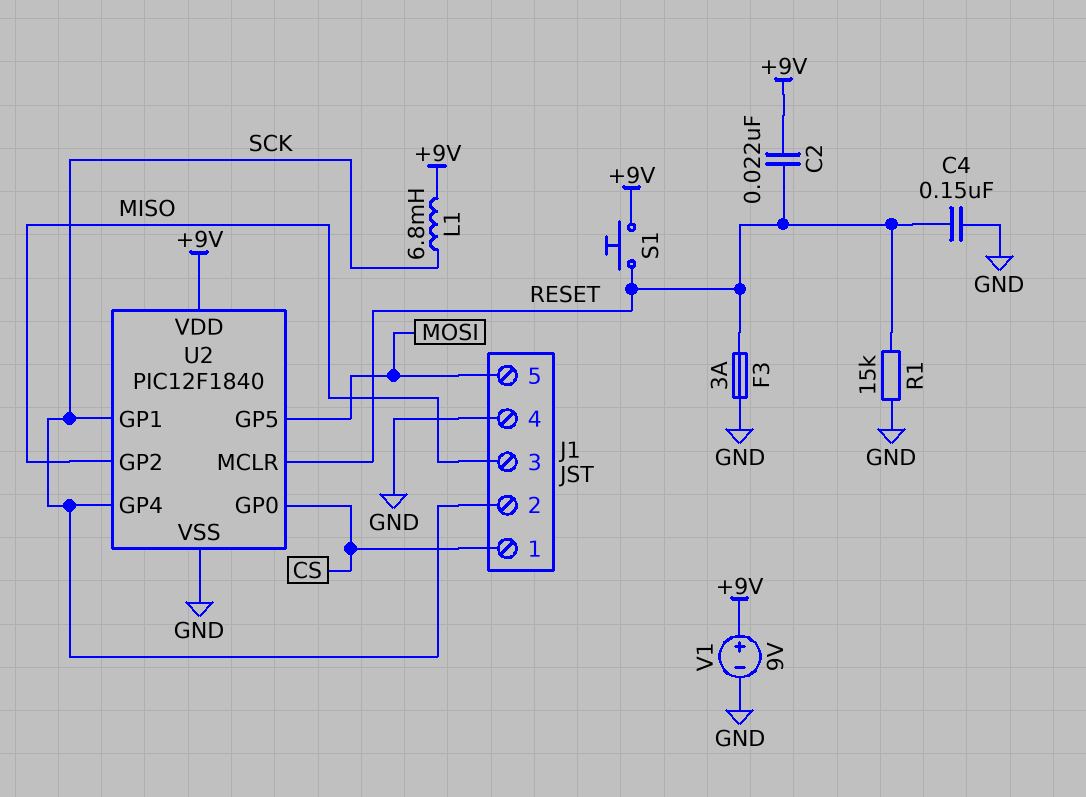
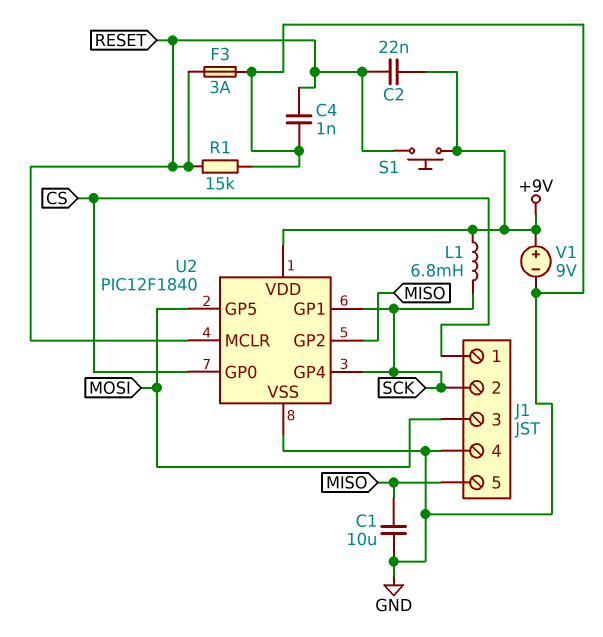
C1: none -> 10uF (GND, MISO)
C4: 150nF (GND, RESET) -> 1nF (GND, RESET)
J1 pin 3: MISO -> MOSI
J1 pin 5: MOSI -> MISO

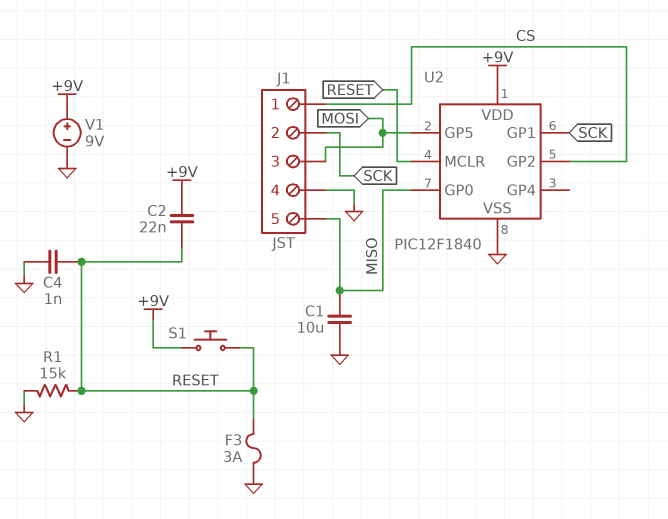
L1: 6.8mH (+9V, SCK) -> none
U2 pin GP0: CS -> MISO
U2 pin GP2: MISO -> CS
U2 pin GP4: SCK -> none

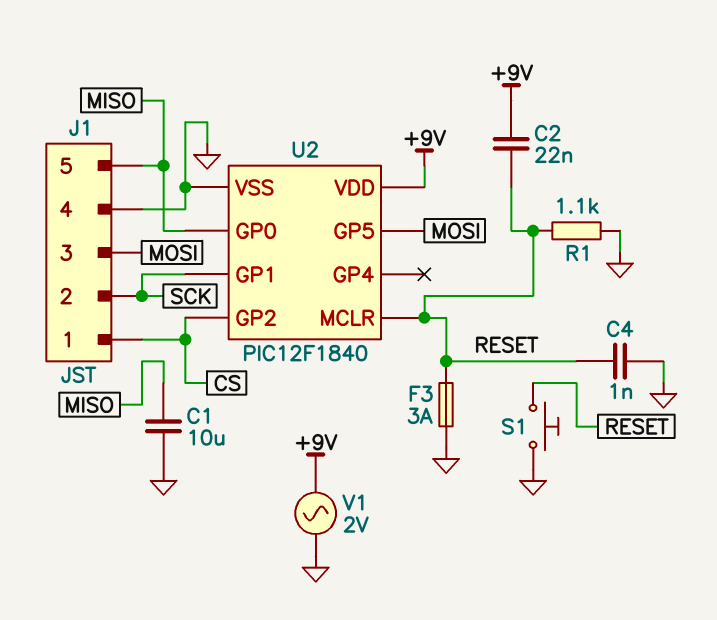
R1: 15k (GND, RESET) -> 1.1k (GND, RESET)
S1: button (+9V, RESET) -> button (GND, RESET)
V1: 9V (plus +9V, minus GND) -> AC 2V (+9V, GND)

